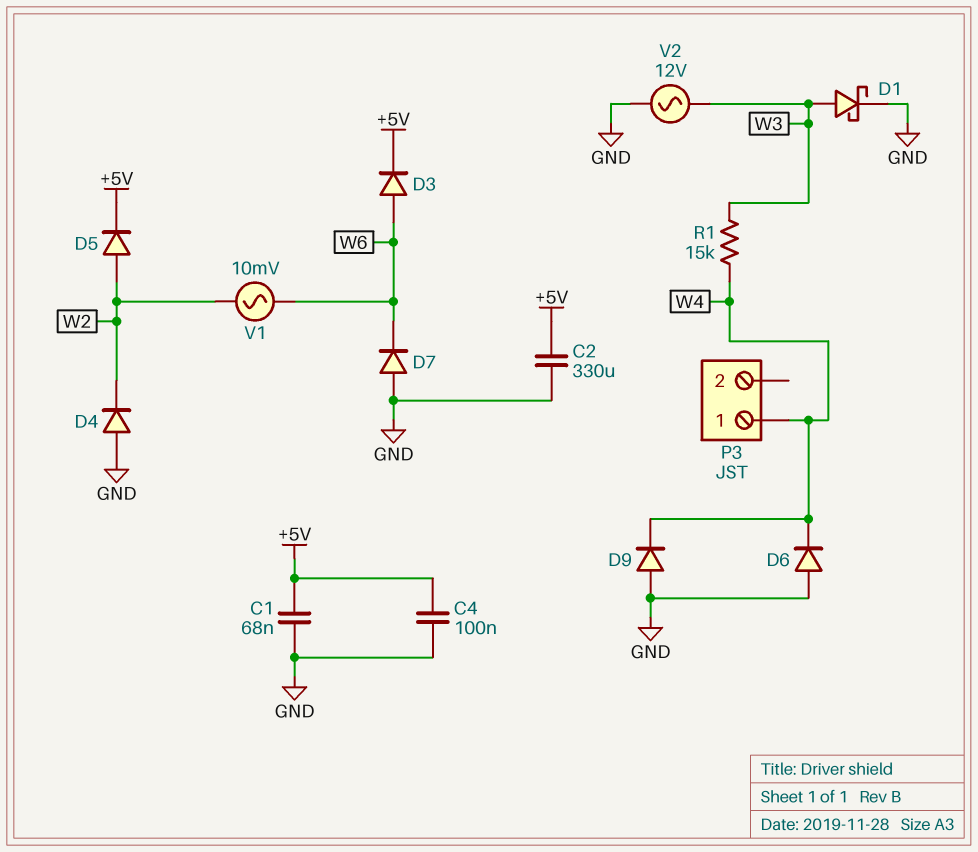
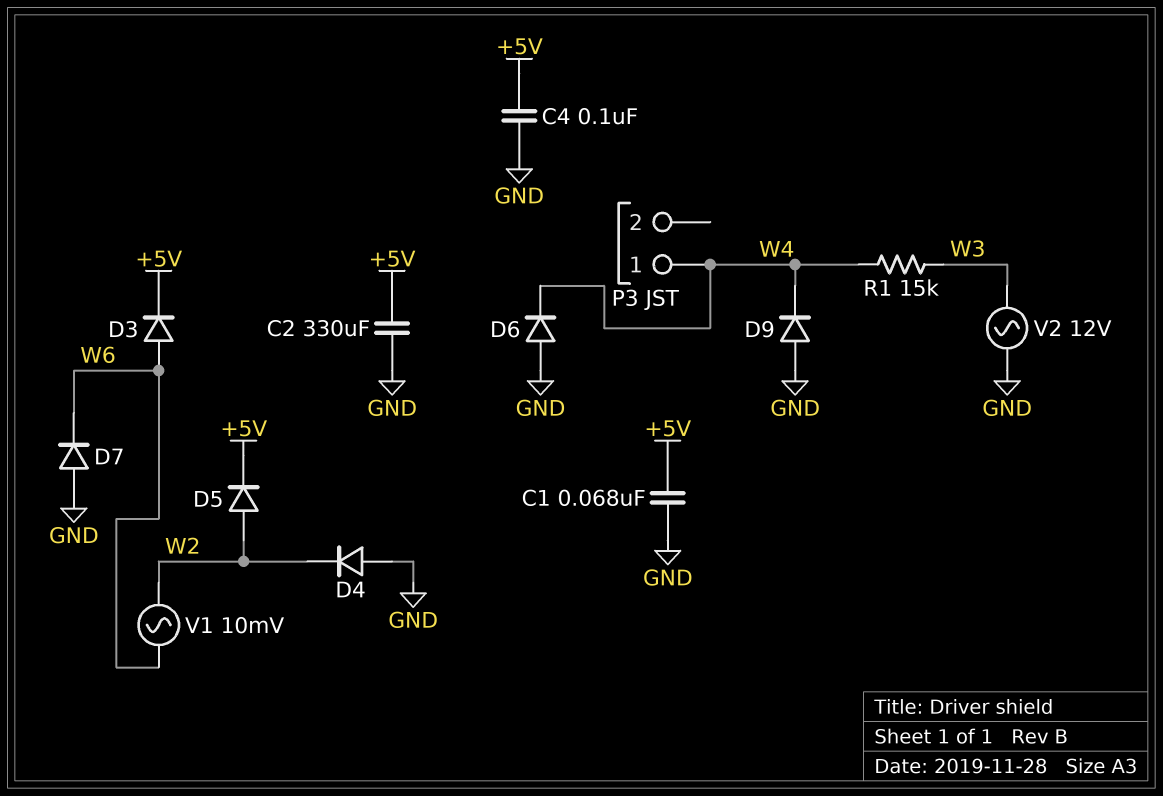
D1: schottky (A W3, K GND) -> none

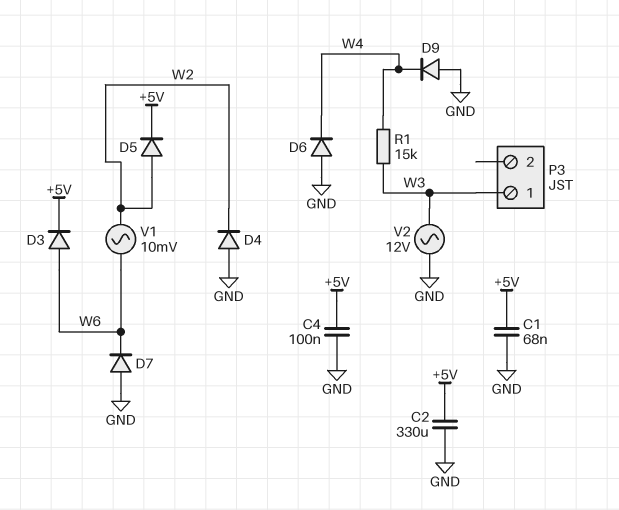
P3 pin 1: W4 -> W3

